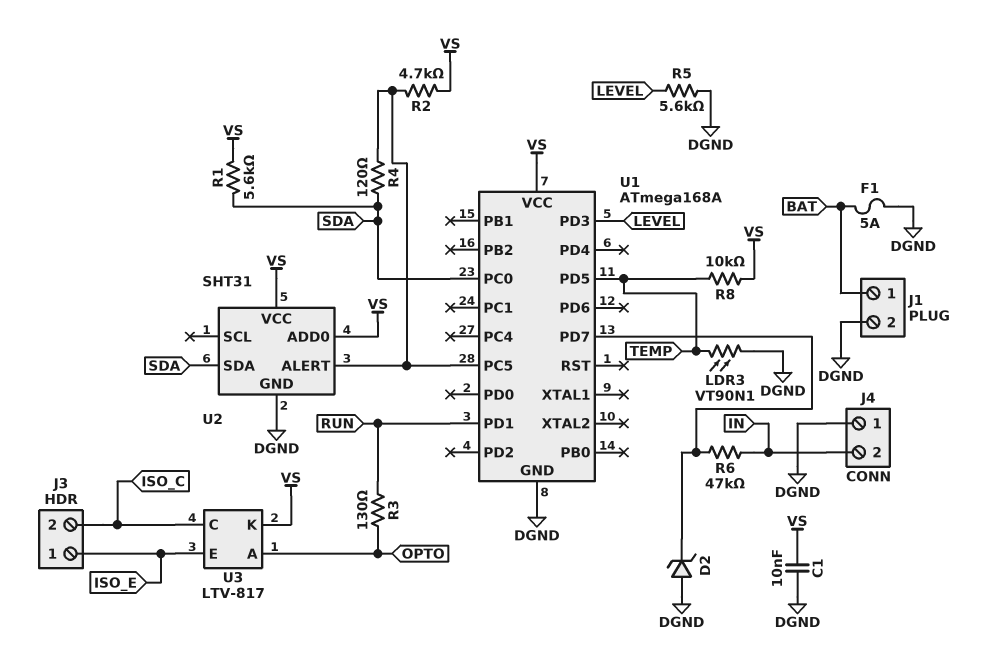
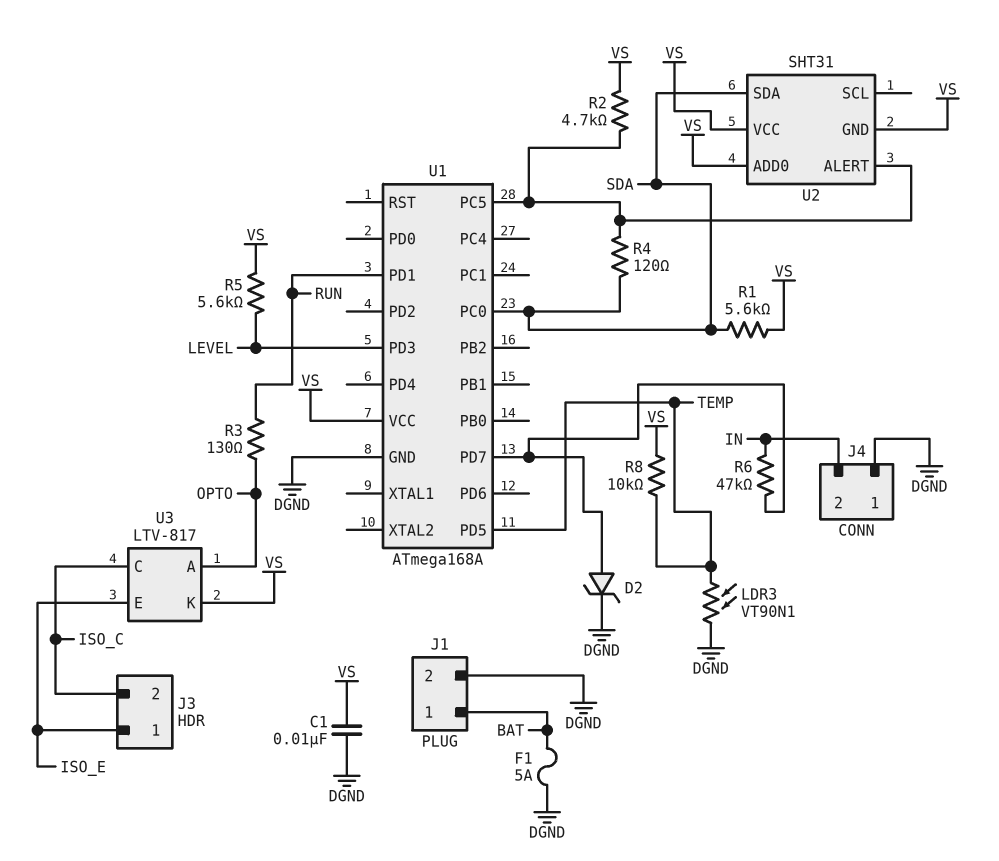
D2: zener (A DGND, K U1/PD7) -> zener (A U1/PD7, K DGND)
R5: 5.6k (DGND, LEVEL) -> 5.6k (LEVEL, VS)
U2 pin GND: DGND -> VS

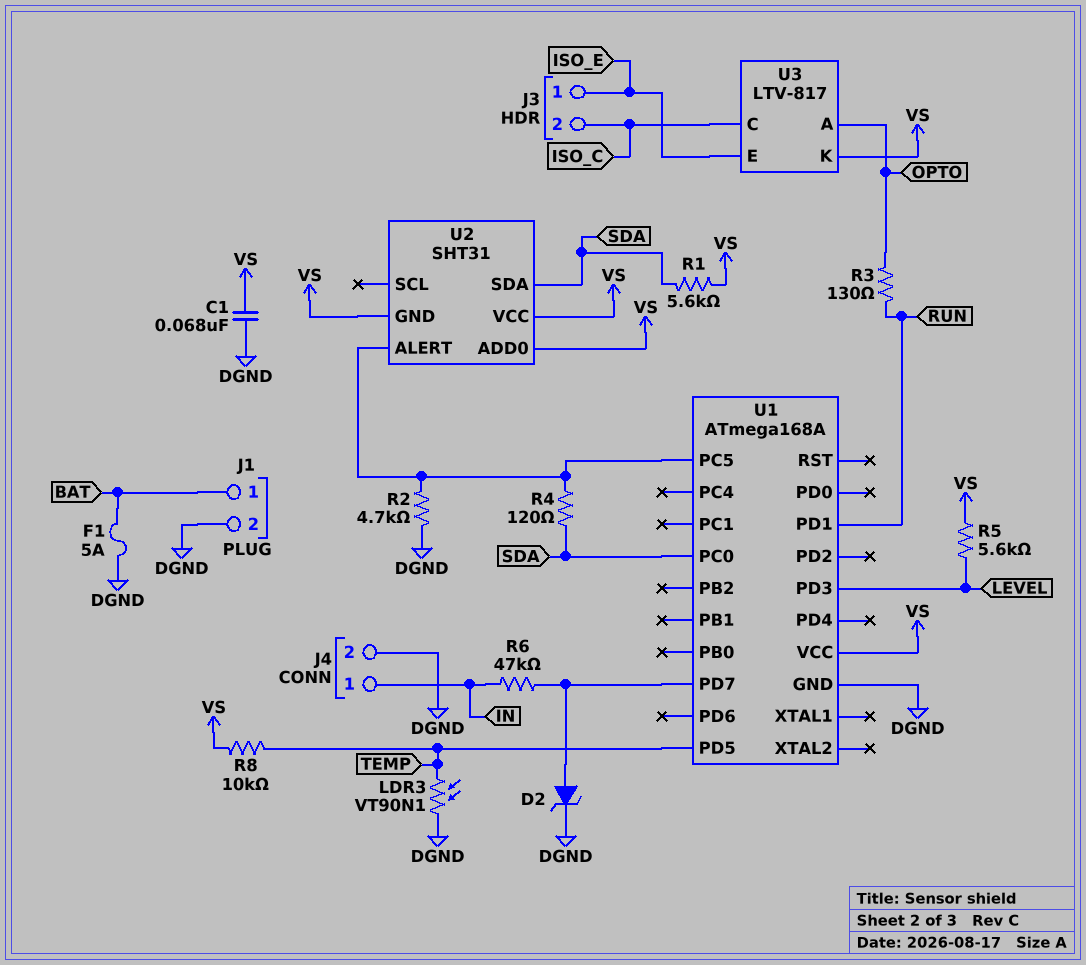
C1: 10nF (DGND, VS) -> 68nF (DGND, VS)
J4 pin 1: DGND -> IN
J4 pin 2: IN -> DGND
R2: 4.7k (U1/PC5, VS) -> 4.7k (DGND, U1/PC5)

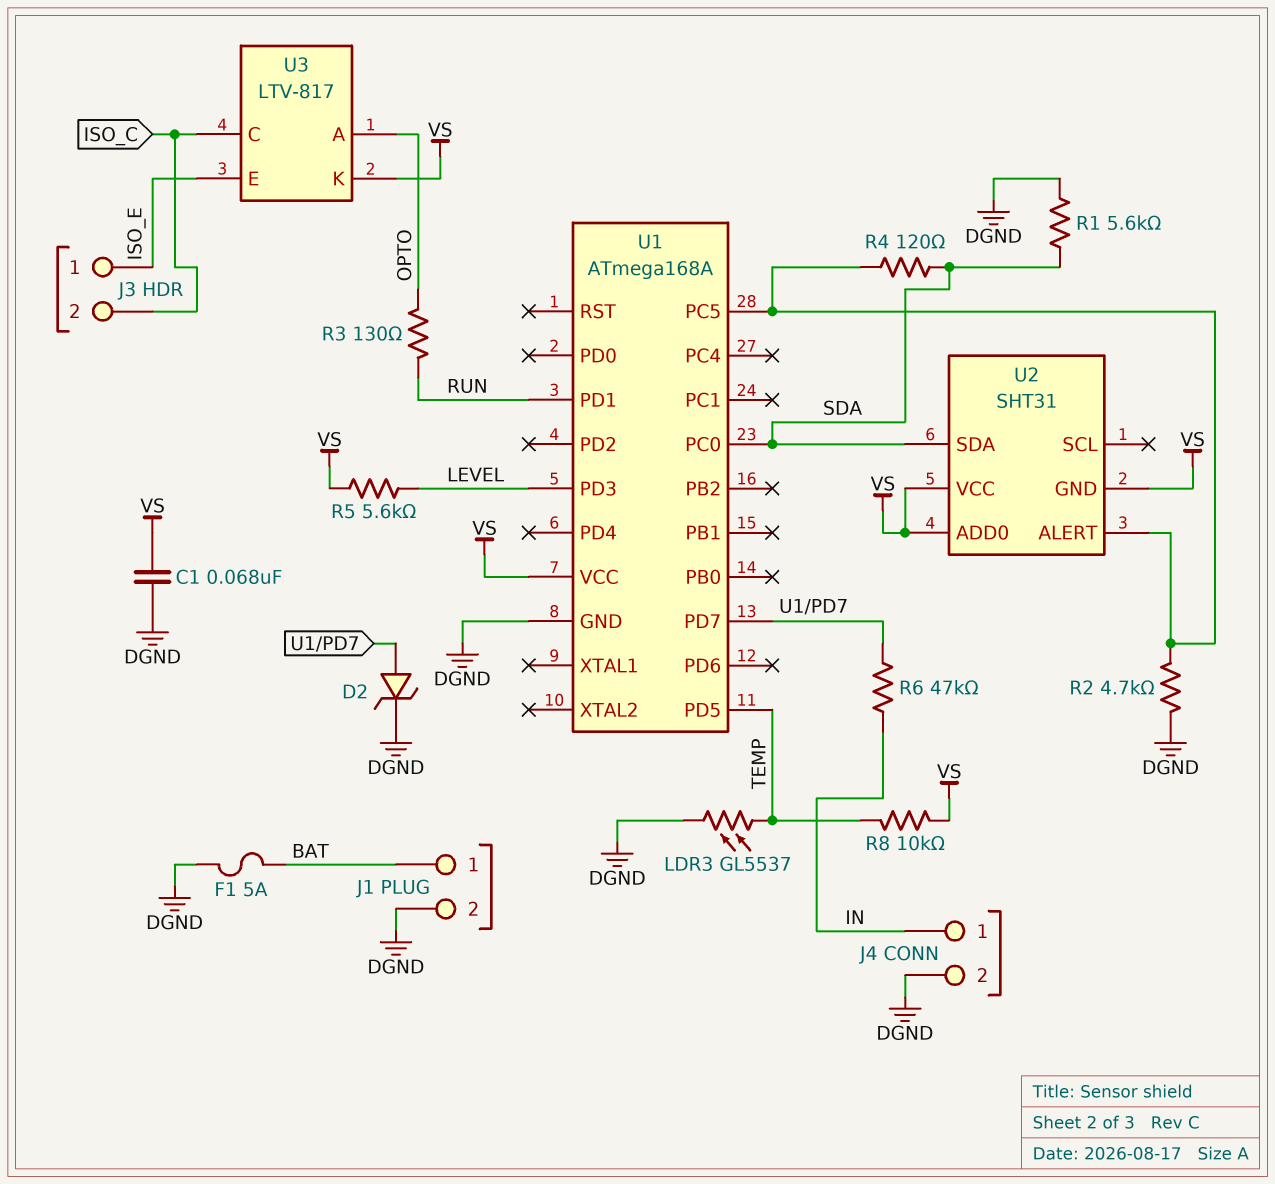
LDR3: VT90N1 (DGND, TEMP) -> GL5537 (DGND, TEMP)
R1: 5.6k (SDA, VS) -> 5.6k (DGND, SDA)

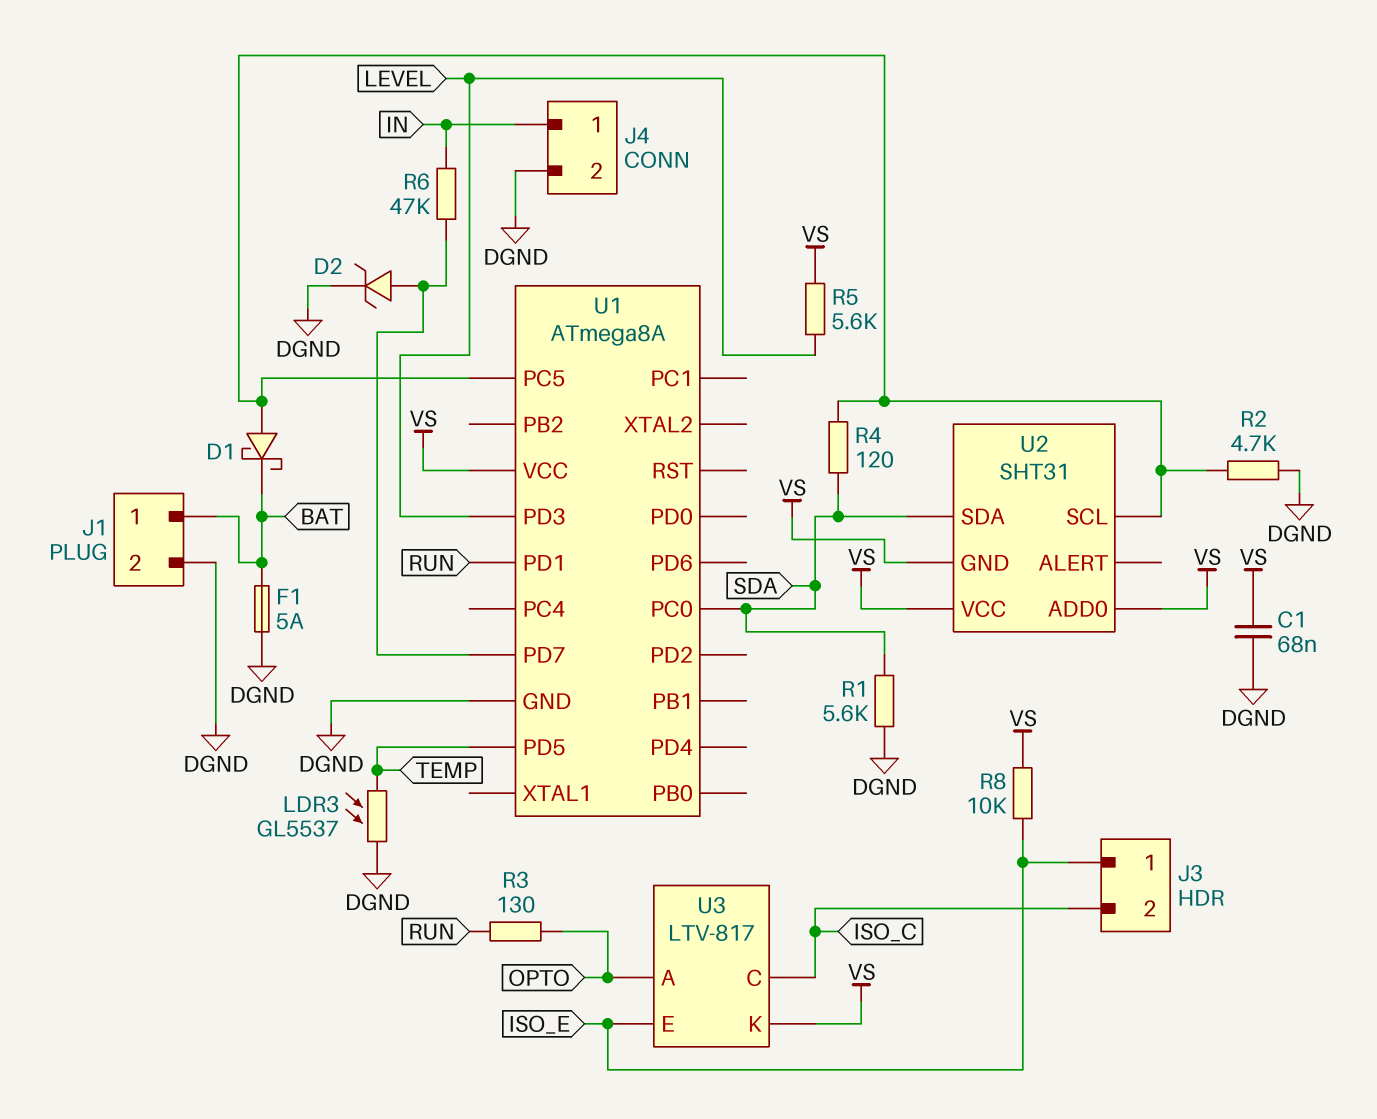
D1: none -> schottky (A U1/PC5, K BAT)
R8: 10k (TEMP, VS) -> 10k (ISO_E, VS)
U1: ATmega168A -> ATmega8A
U2 pin ALERT: U1/PC5 -> none
U2 pin SCL: none -> U1/PC5

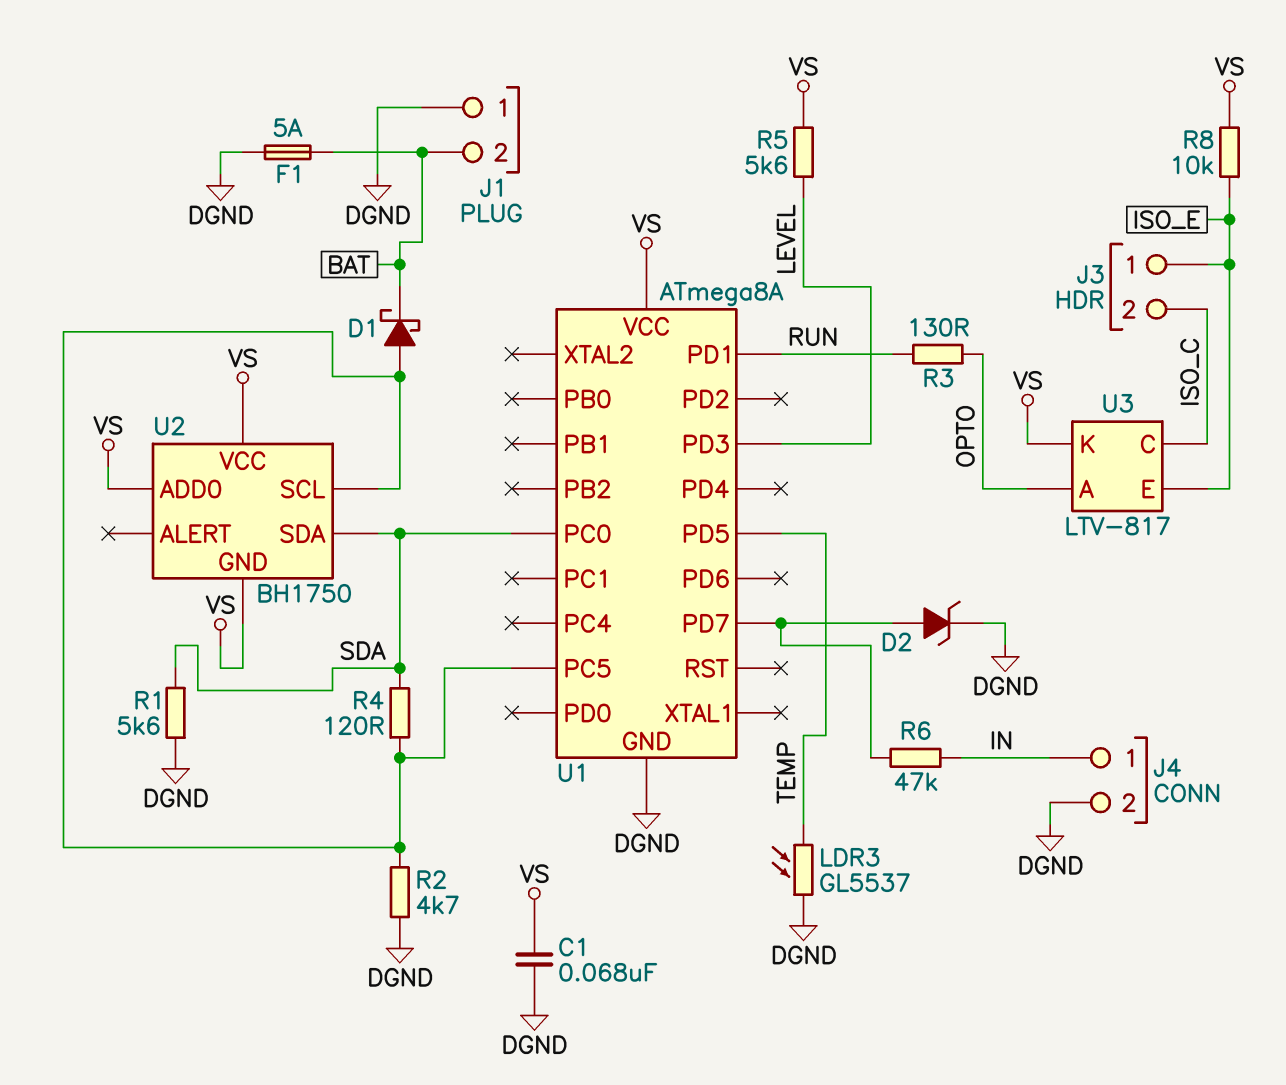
J1 pin 1: BAT -> DGND
J1 pin 2: DGND -> BAT
U2: SHT31 -> BH1750

